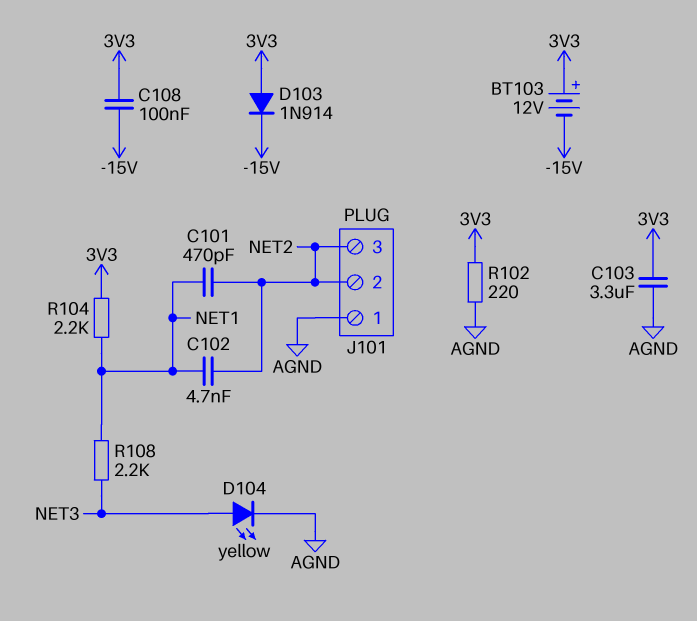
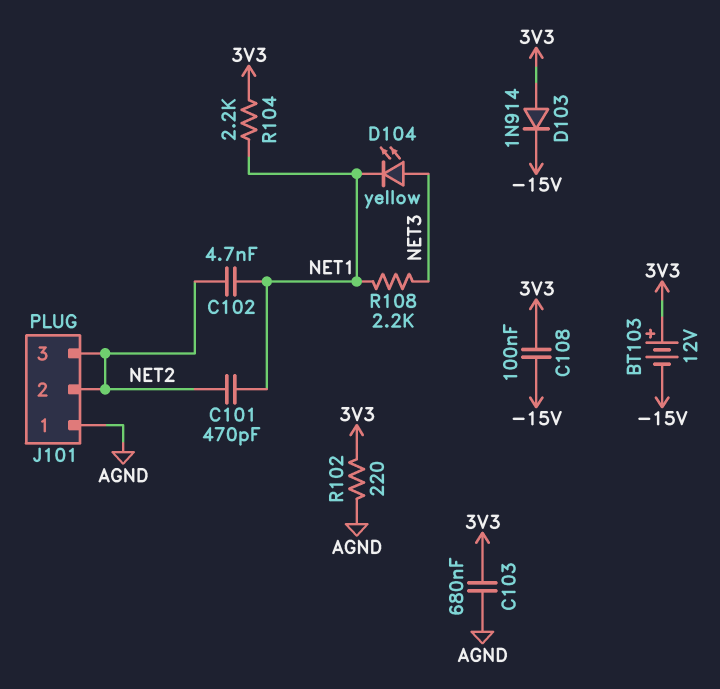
C103: 3.3uF (3V3, AGND) -> 680nF (3V3, AGND)
D104: LED yellow (A NET3, K AGND) -> LED yellow (A NET3, K NET1)

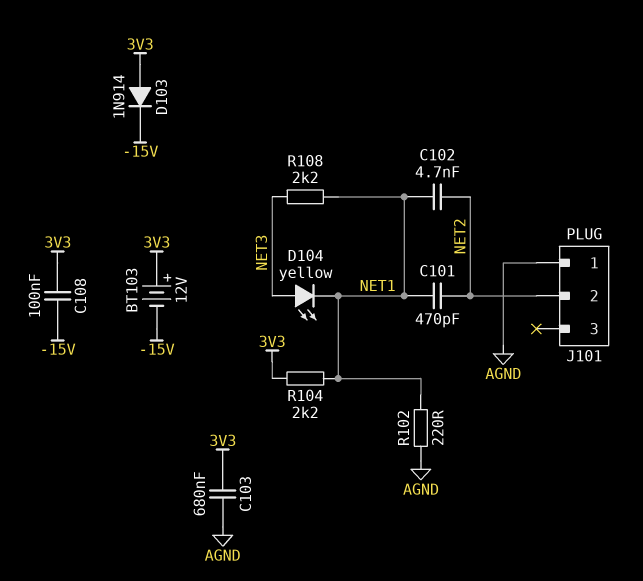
J101 pin 3: NET2 -> none
R102: 220 (3V3, AGND) -> 220 (AGND, NET1)

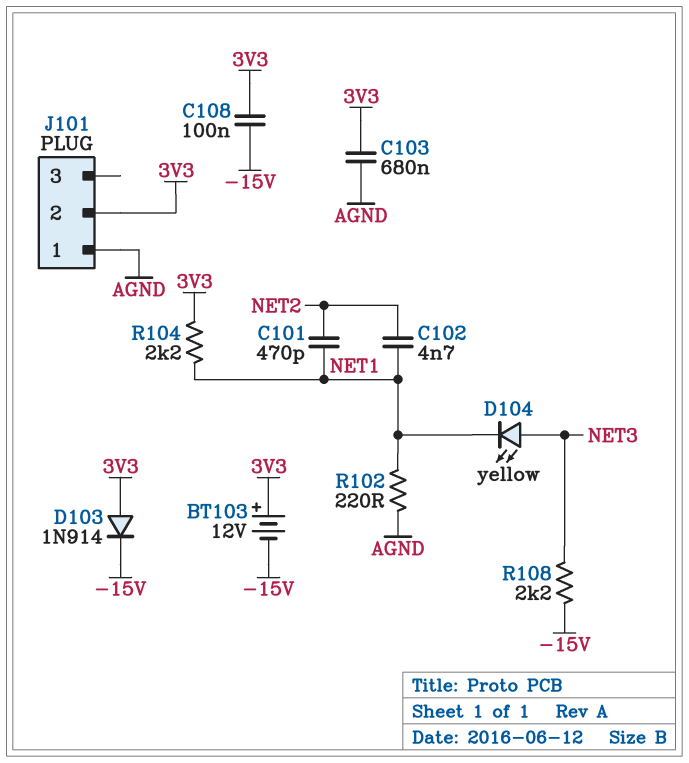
J101 pin 2: NET2 -> 3V3
R108: 2.2k (NET1, NET3) -> 2.2k (-15V, NET3)

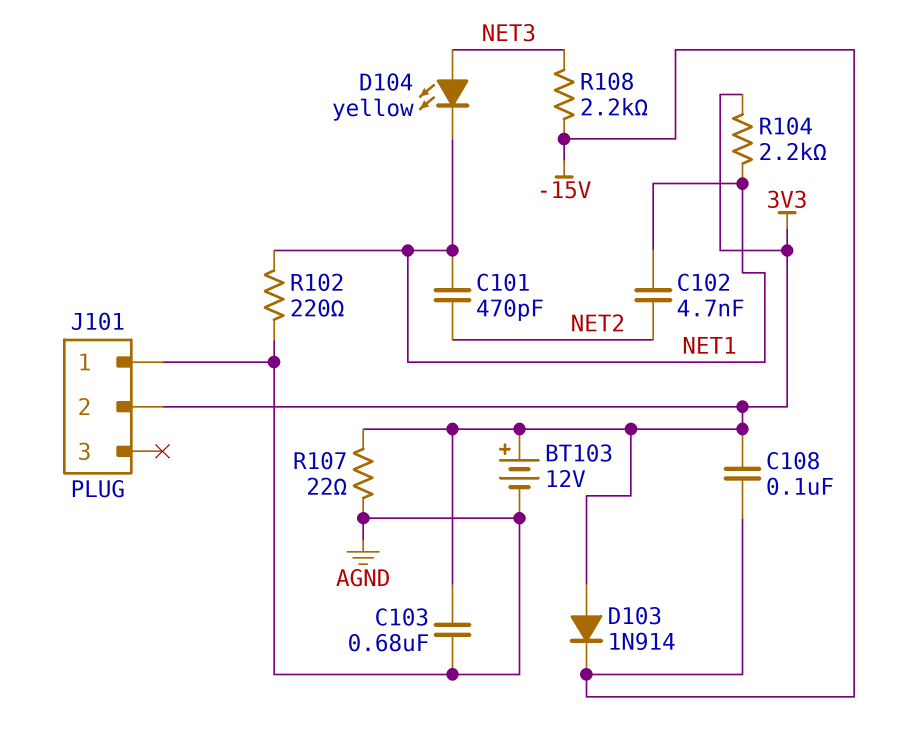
BT103: 12V (plus 3V3, minus -15V) -> 12V (plus 3V3, minus AGND)
R107: none -> 22 (3V3, AGND)

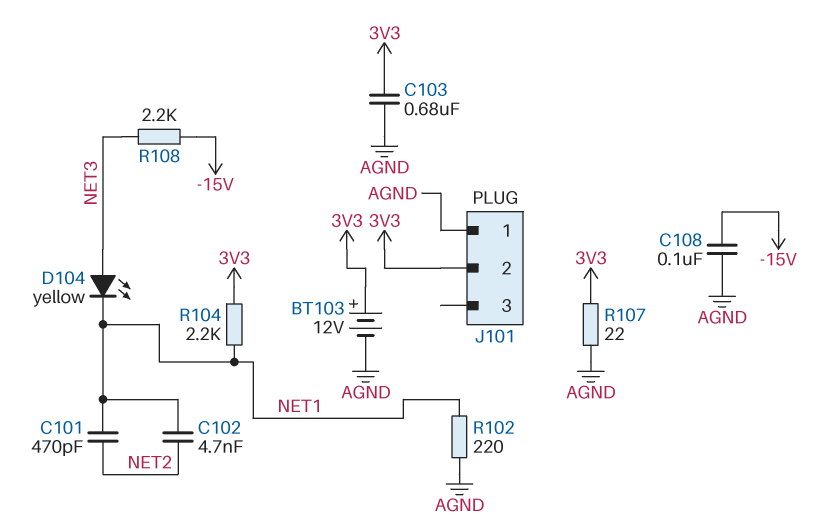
C108: 100nF (-15V, 3V3) -> 100nF (-15V, AGND)
D103: diode 1N914 (A 3V3, K -15V) -> none

